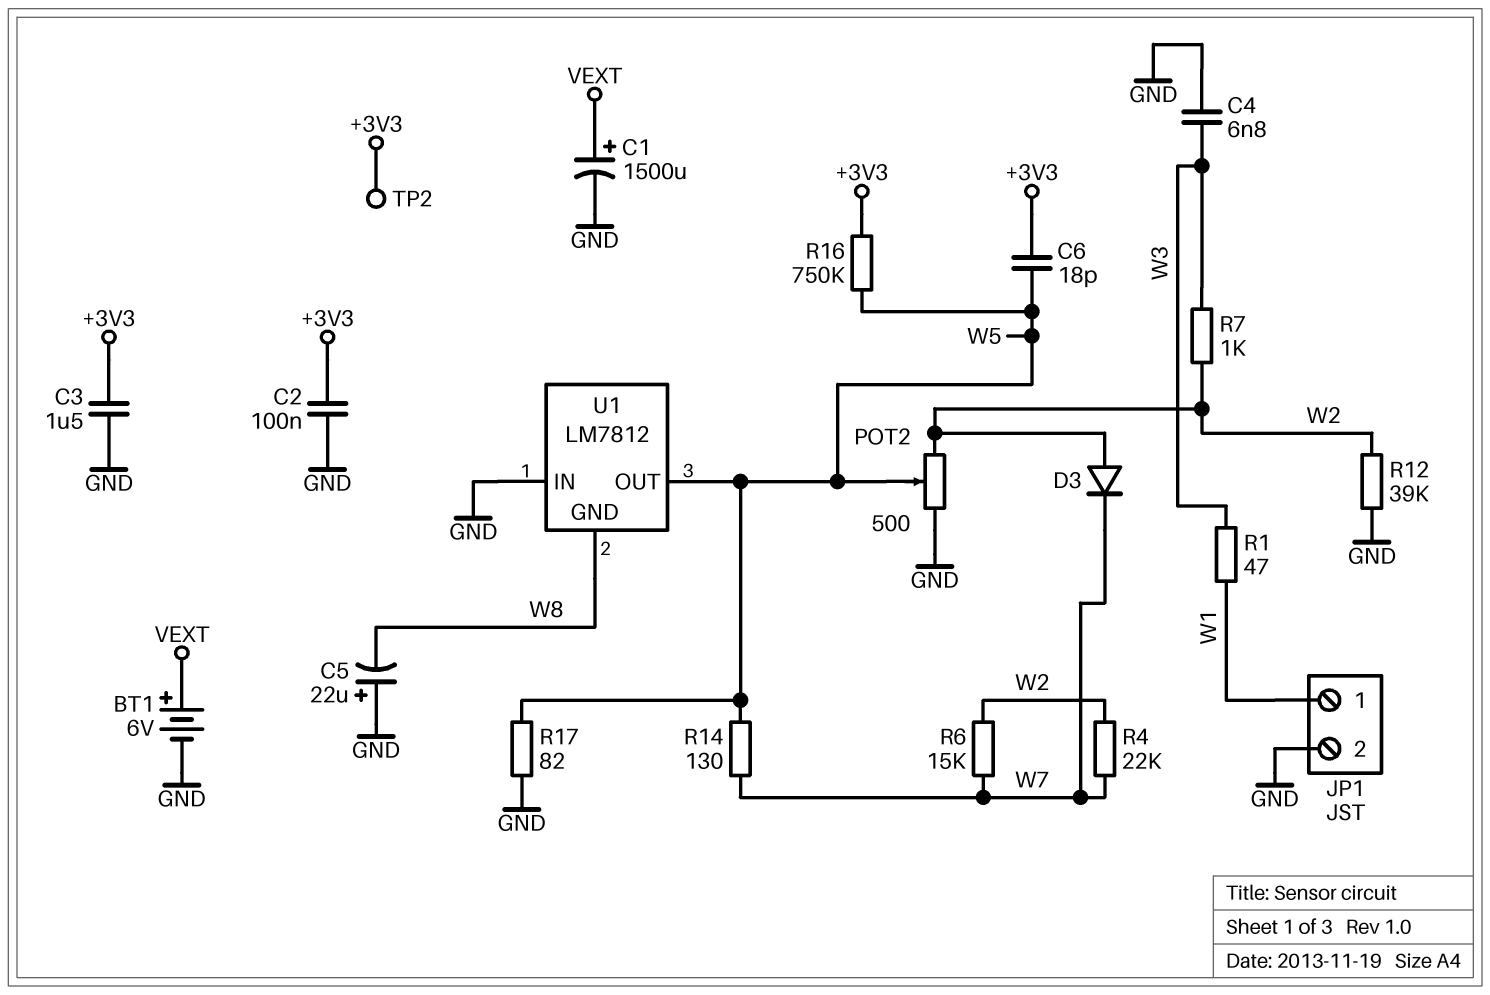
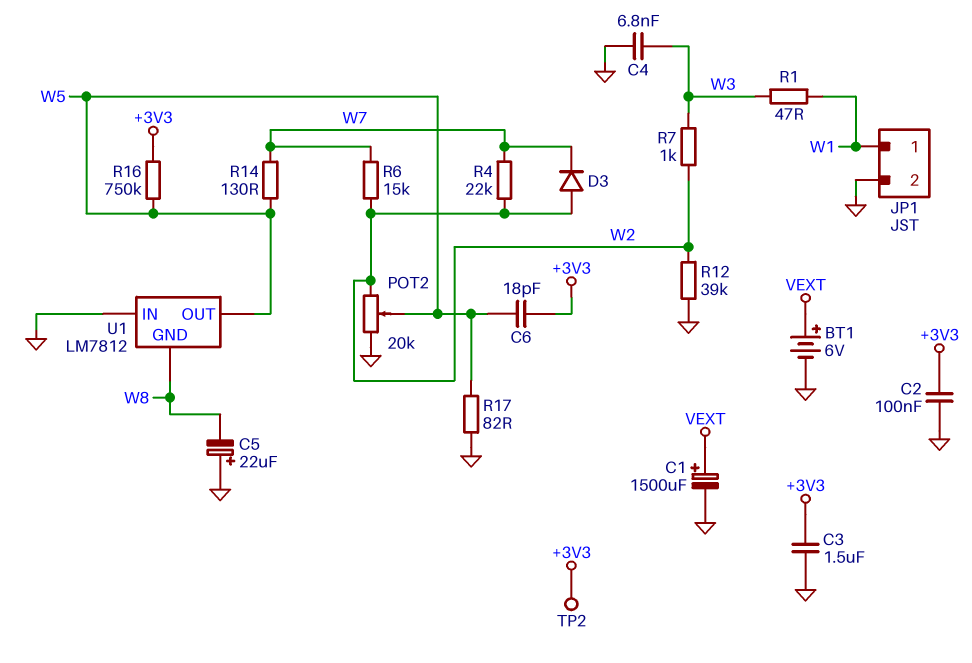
POT2: 500 (GND, W2, wiper W5) -> 20k (GND, W2, wiper W5)

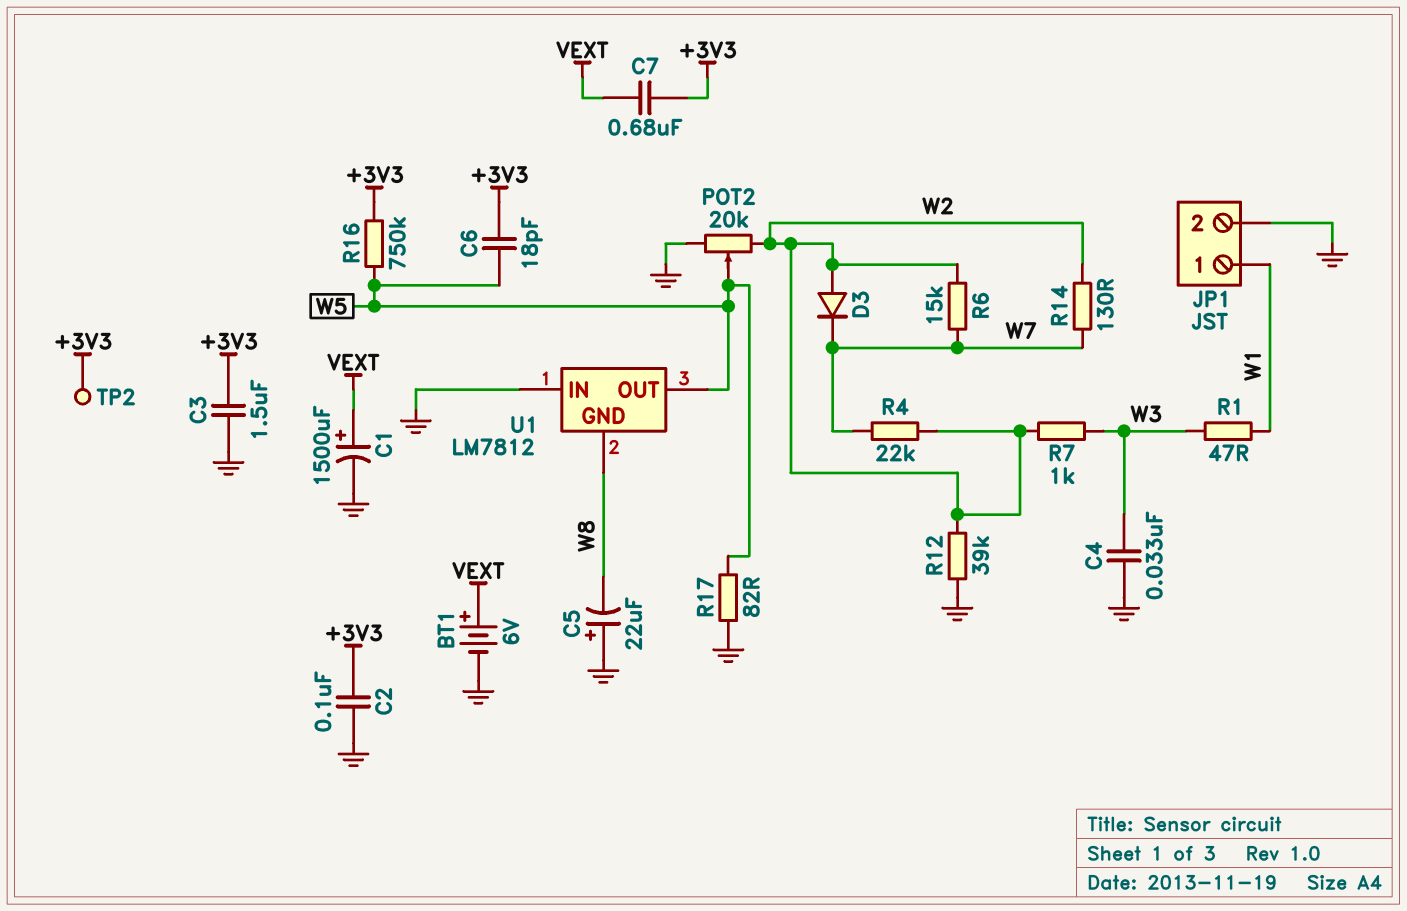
C4: 6.8nF (GND, W3) -> 33nF (GND, W3)
C7: none -> 680nF (+3V3, VEXT)
R14: 130 (W5, W7) -> 130 (W2, W7)

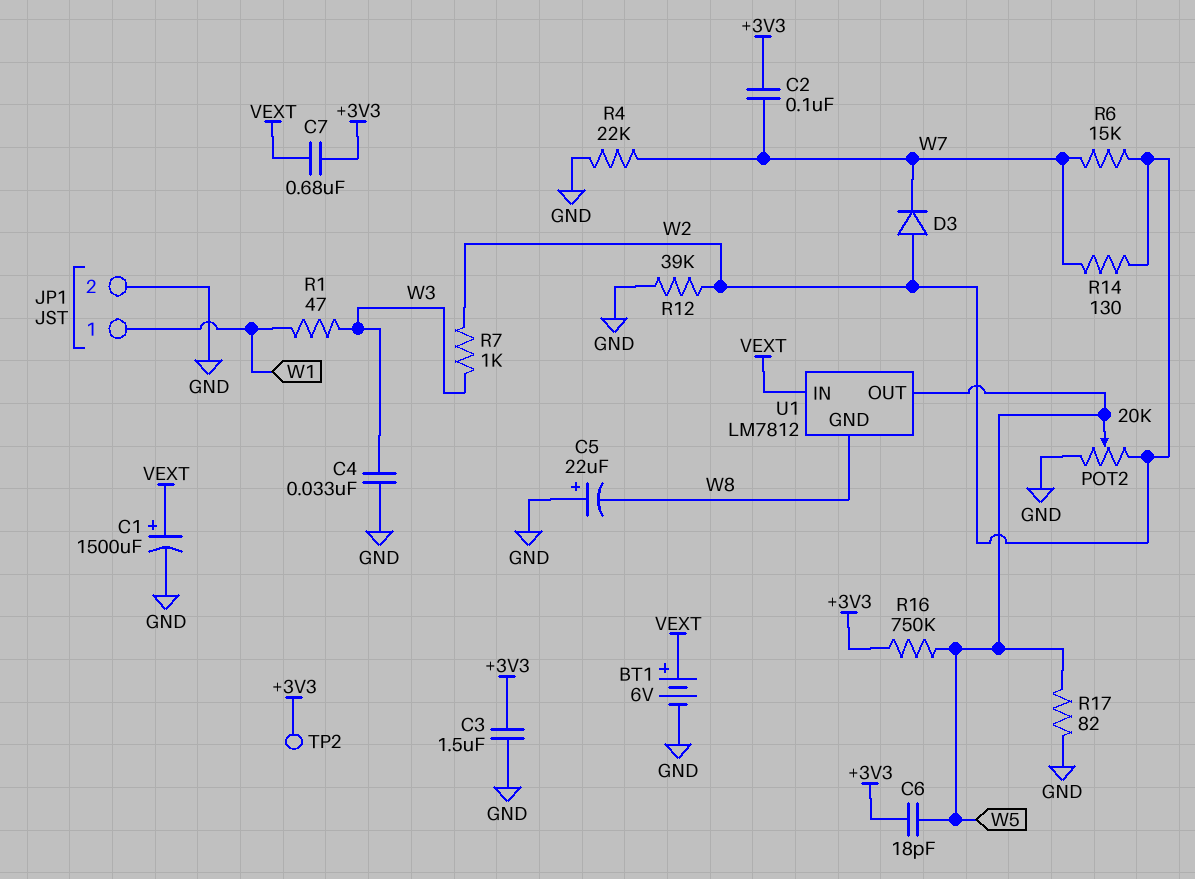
C2: 100nF (+3V3, GND) -> 100nF (+3V3, W7)
R4: 22k (W2, W7) -> 22k (GND, W7)
U1 pin IN: GND -> VEXT

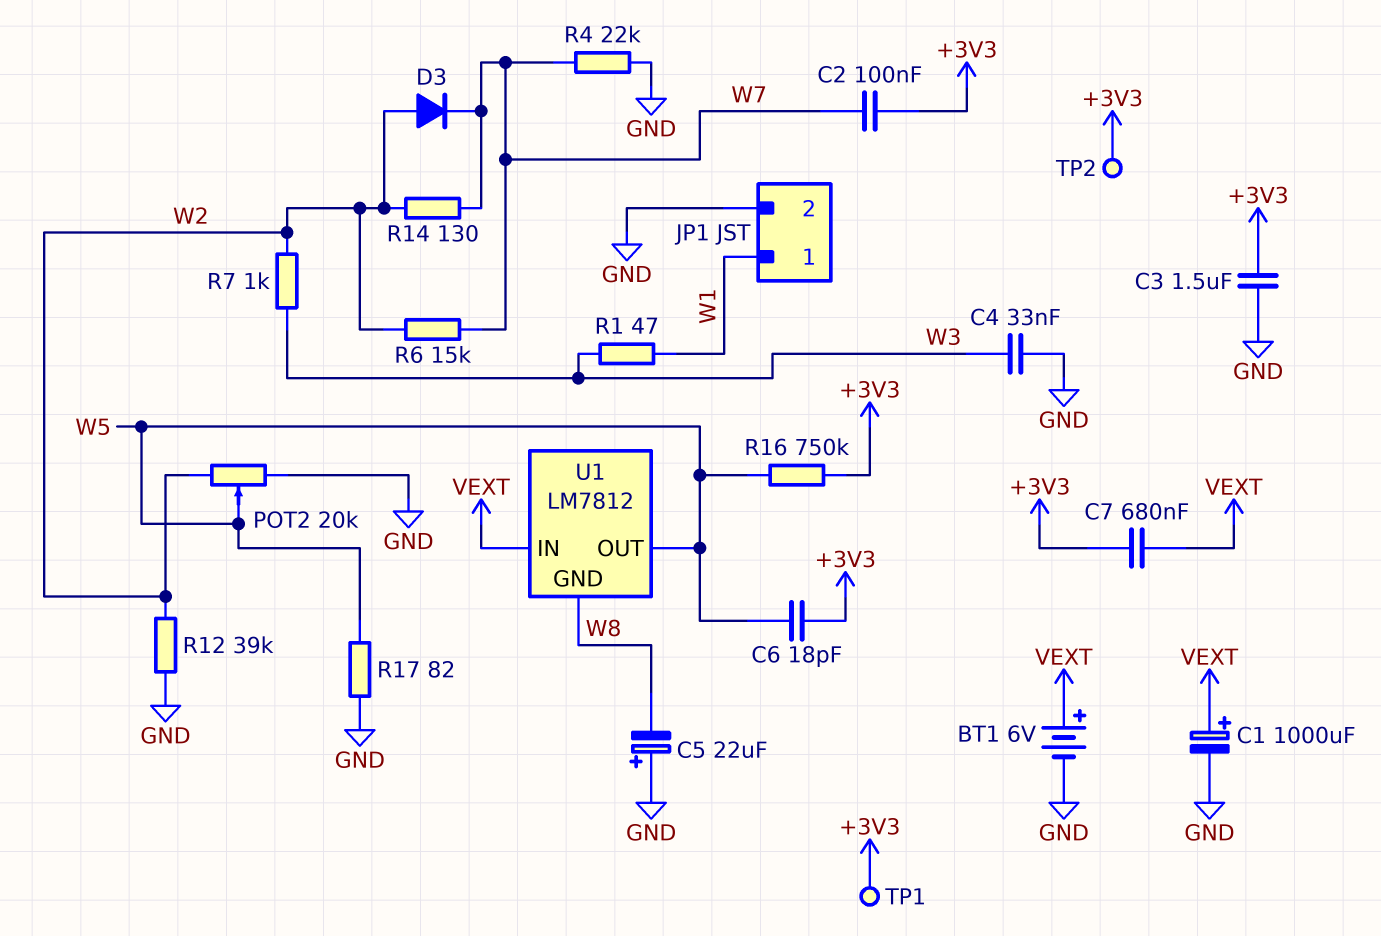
C1: 1500uF (plus VEXT, minus GND) -> 1000uF (plus VEXT, minus GND)
TP1: none -> test point (+3V3)

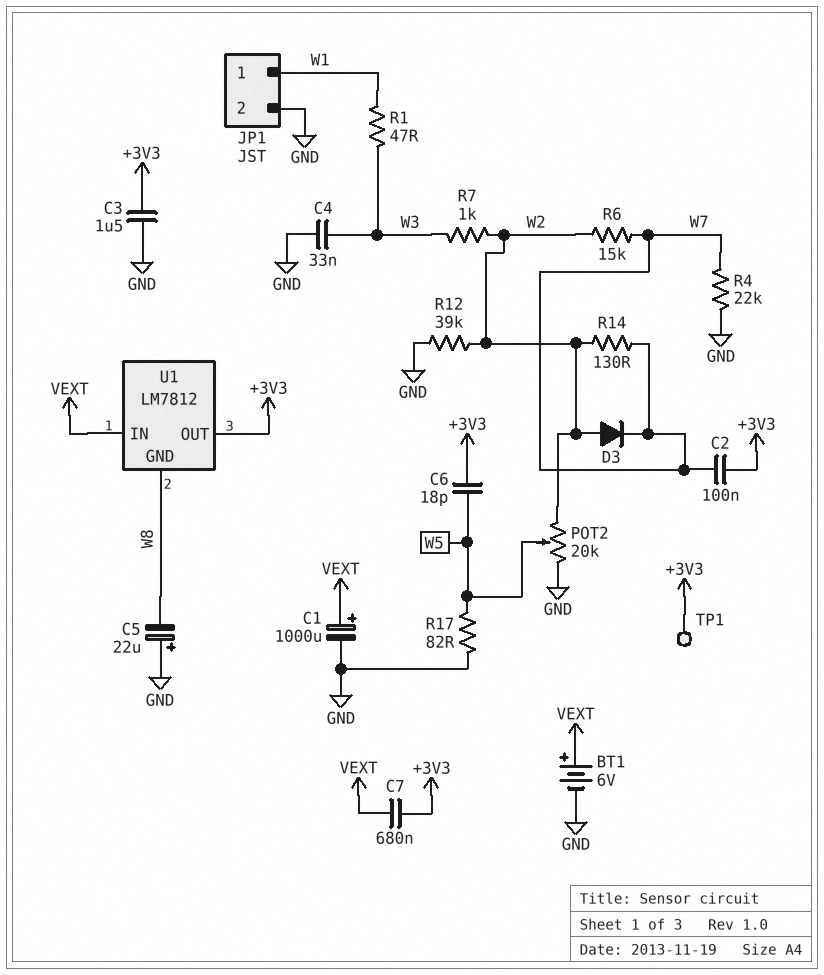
R16: 750k (+3V3, W5) -> none
TP2: test point (+3V3) -> none
U1 pin OUT: W5 -> +3V3

